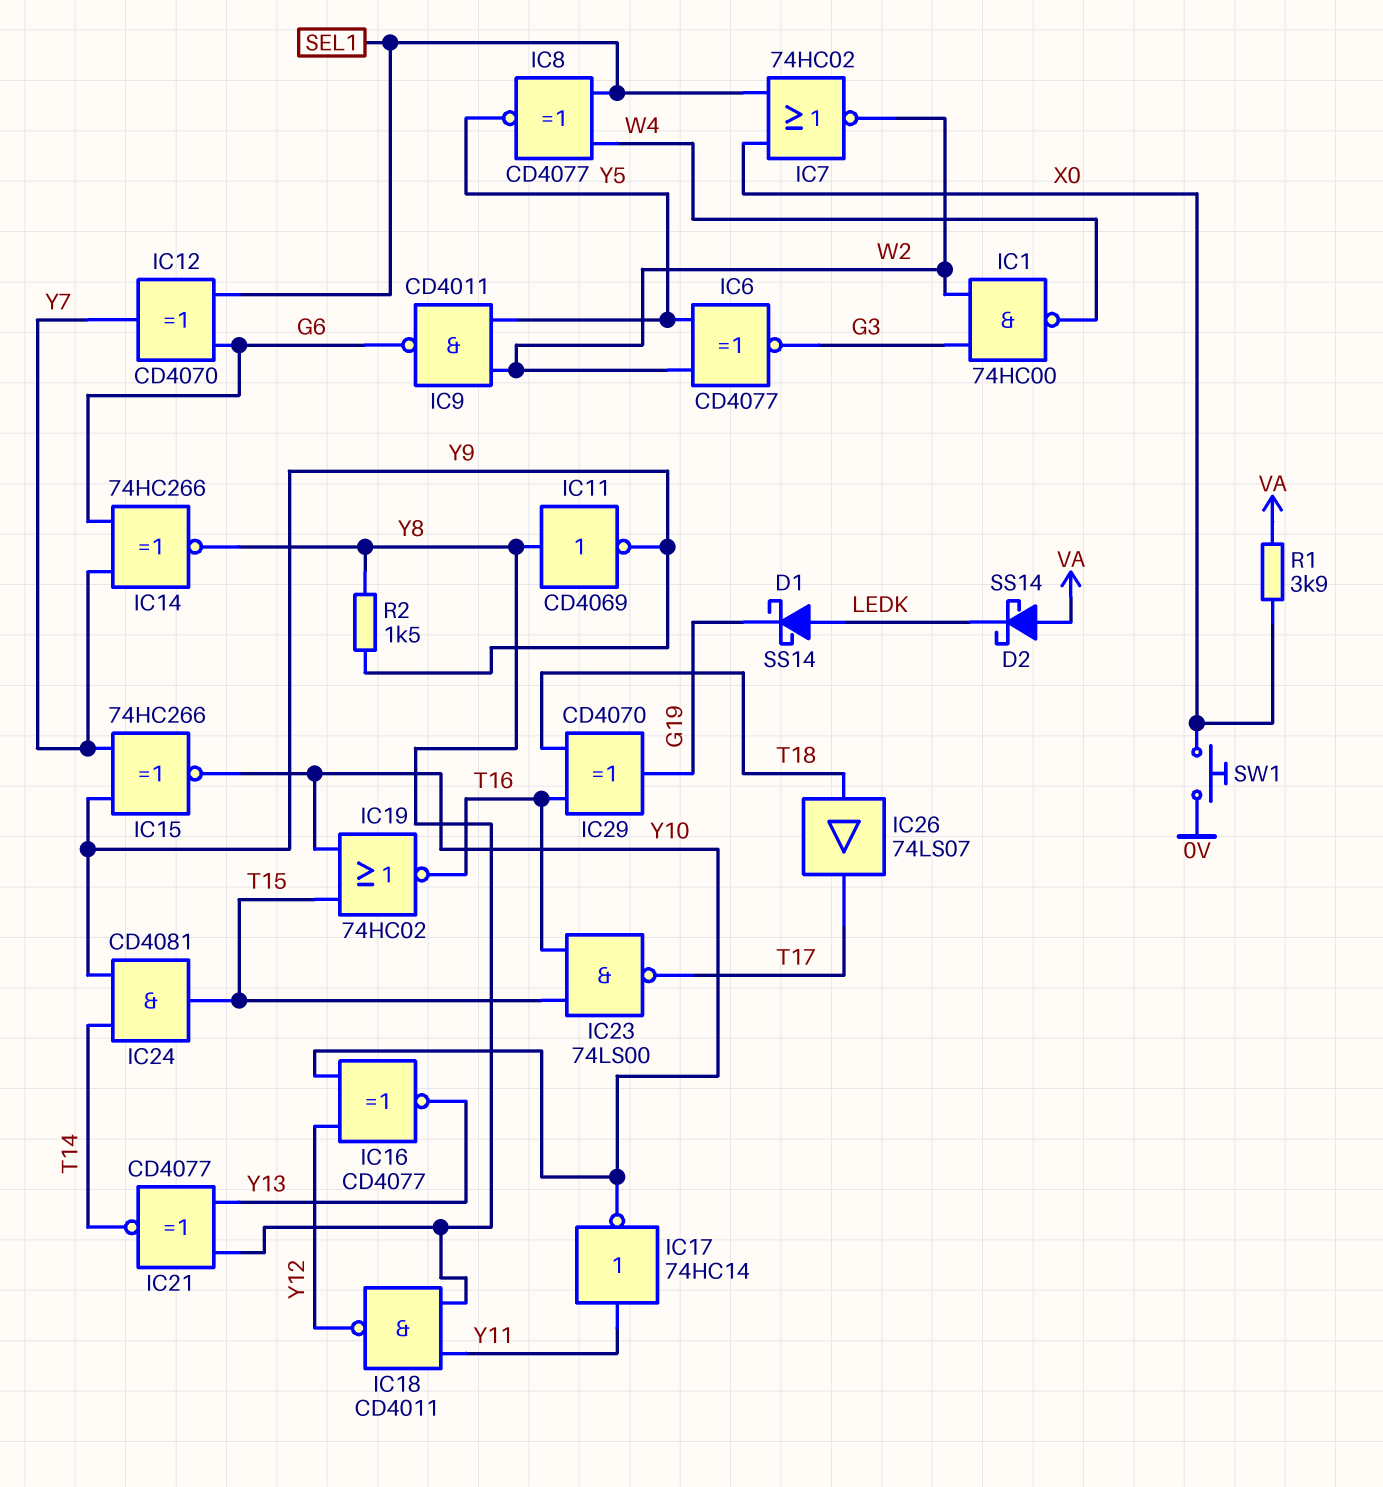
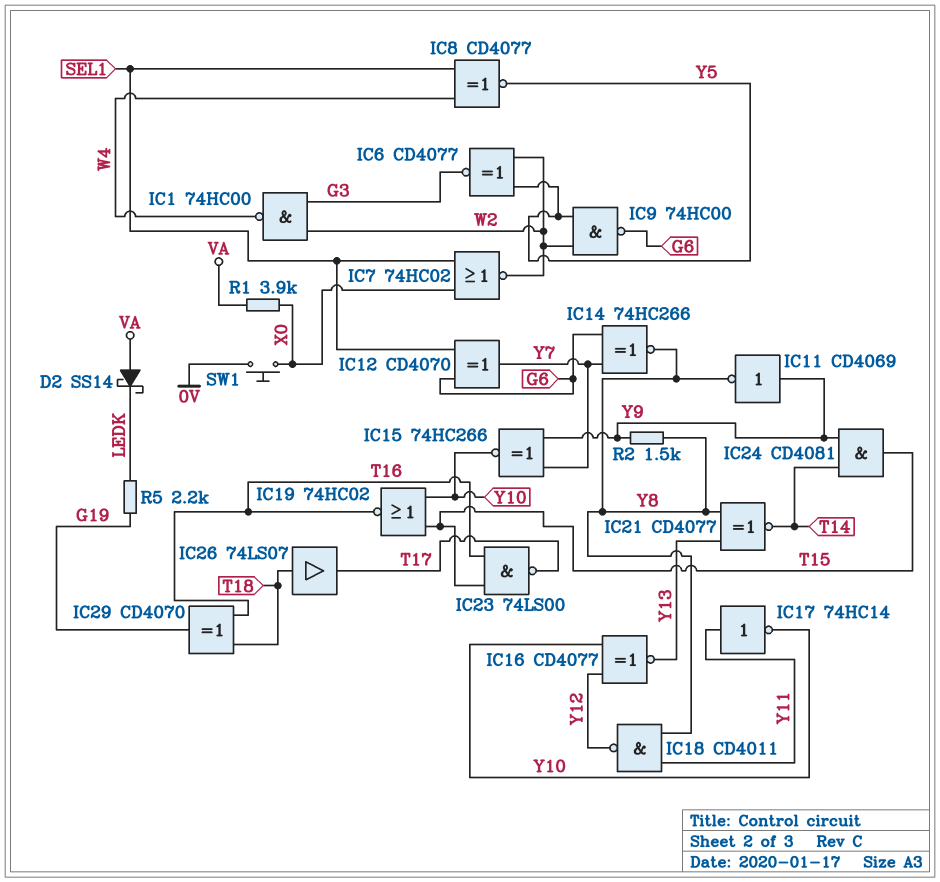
D1: schottky SS14 (A LEDK, K G19) -> none
IC9: NAND CD4011 (in W2, in Y5, out G6) -> NAND 74HC00 (in W2, in Y5, out G6)
IC11: NOT CD4069 (in Y8, out Y9) -> NOT CD4069 (in Y9, out Y8)
R5: none -> 2.2k (G19, LEDK)

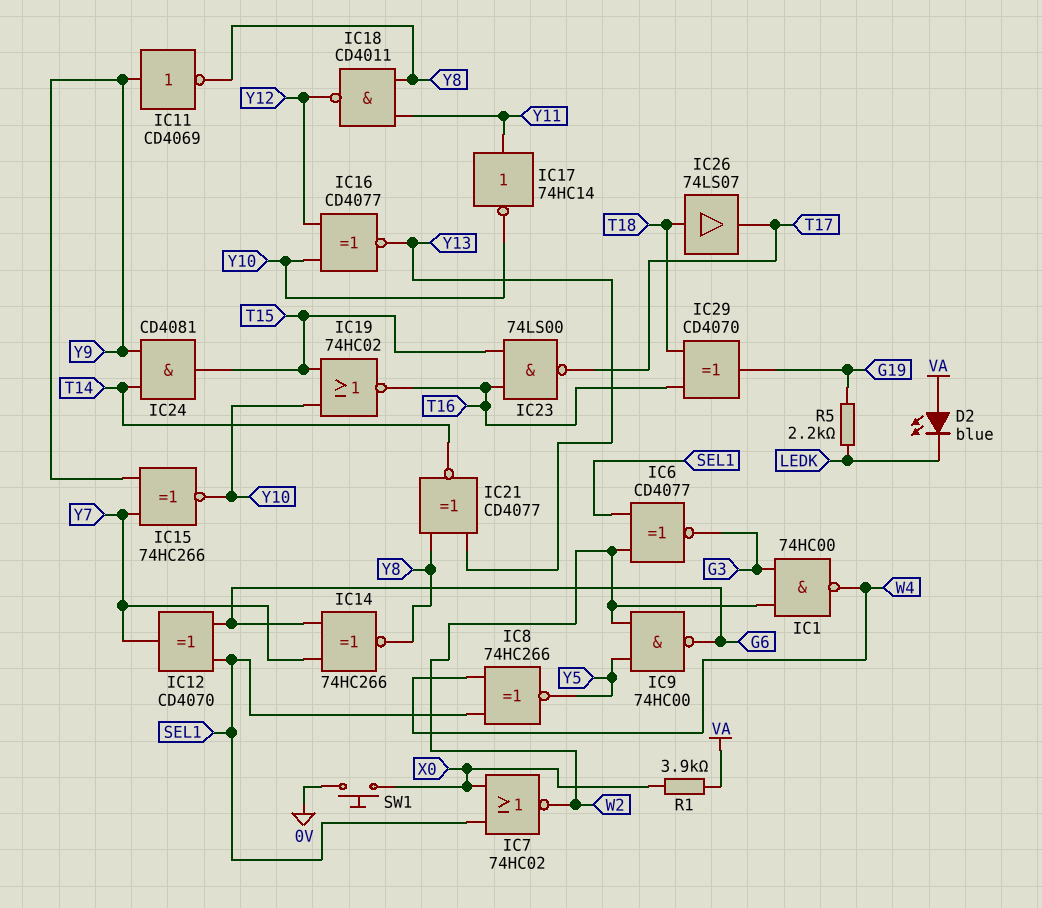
D2: schottky SS14 (A VA, K LEDK) -> LED blue (A VA, K LEDK)
IC6: XNOR CD4077 (in W2, in Y5, out G3) -> XNOR CD4077 (in SEL1, in W2, out G3)
IC8: XNOR CD4077 (in SEL1, in W4, out Y5) -> XNOR 74HC266 (in SEL1, in W4, out Y5)
R2: 1.5k (Y8, Y9) -> none

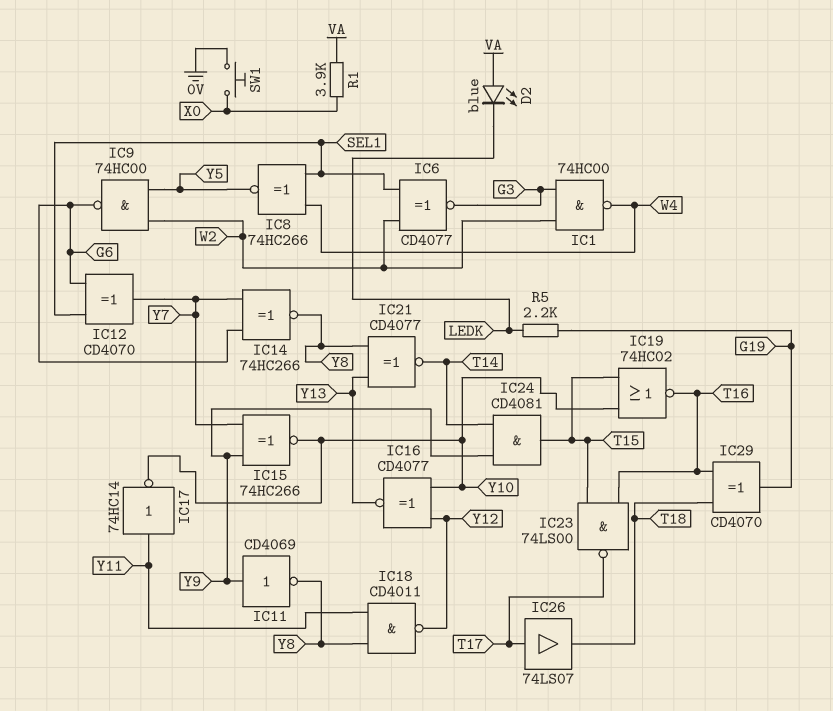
IC7: NOR 74HC02 (in SEL1, in X0, out W2) -> none
IC26: buffer 74LS07 (in T18, out T17) -> buffer 74LS07 (in T17, out T18)

